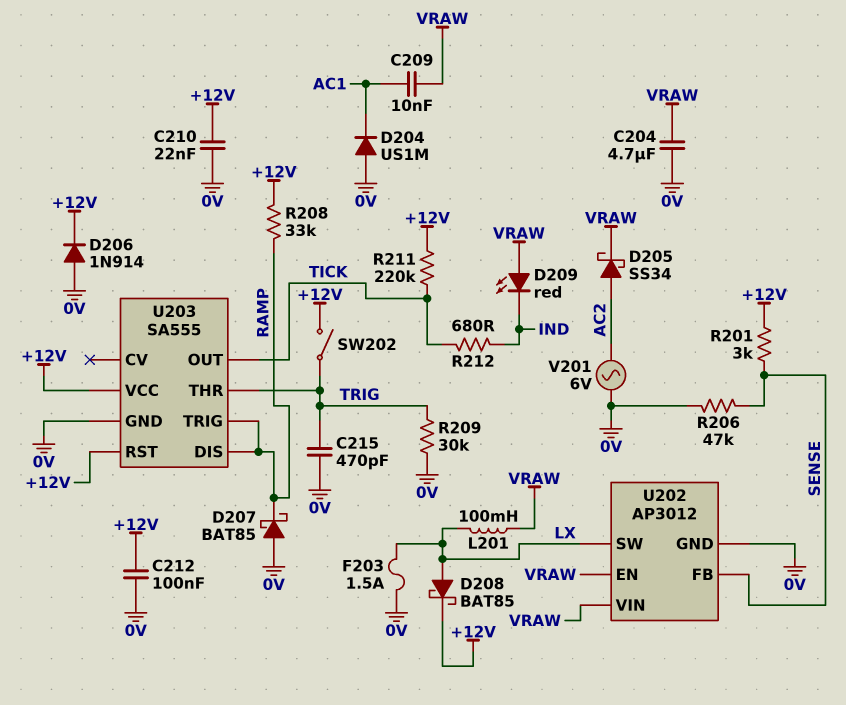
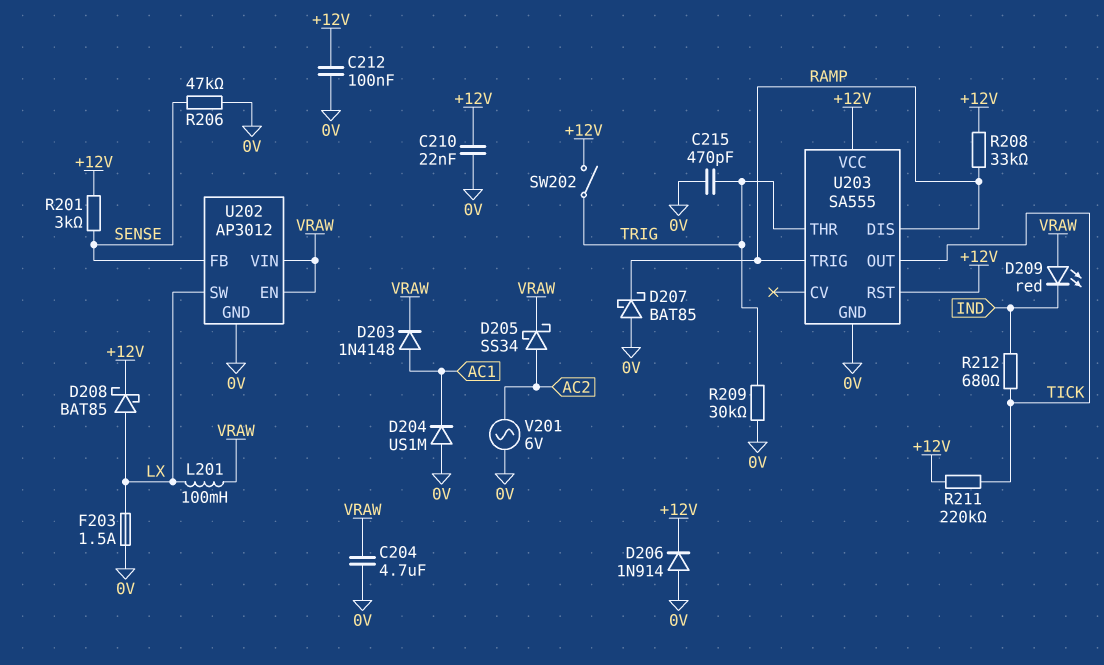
C209: 10nF (AC1, VRAW) -> none
D203: none -> diode 1N4148 (A AC1, K VRAW)

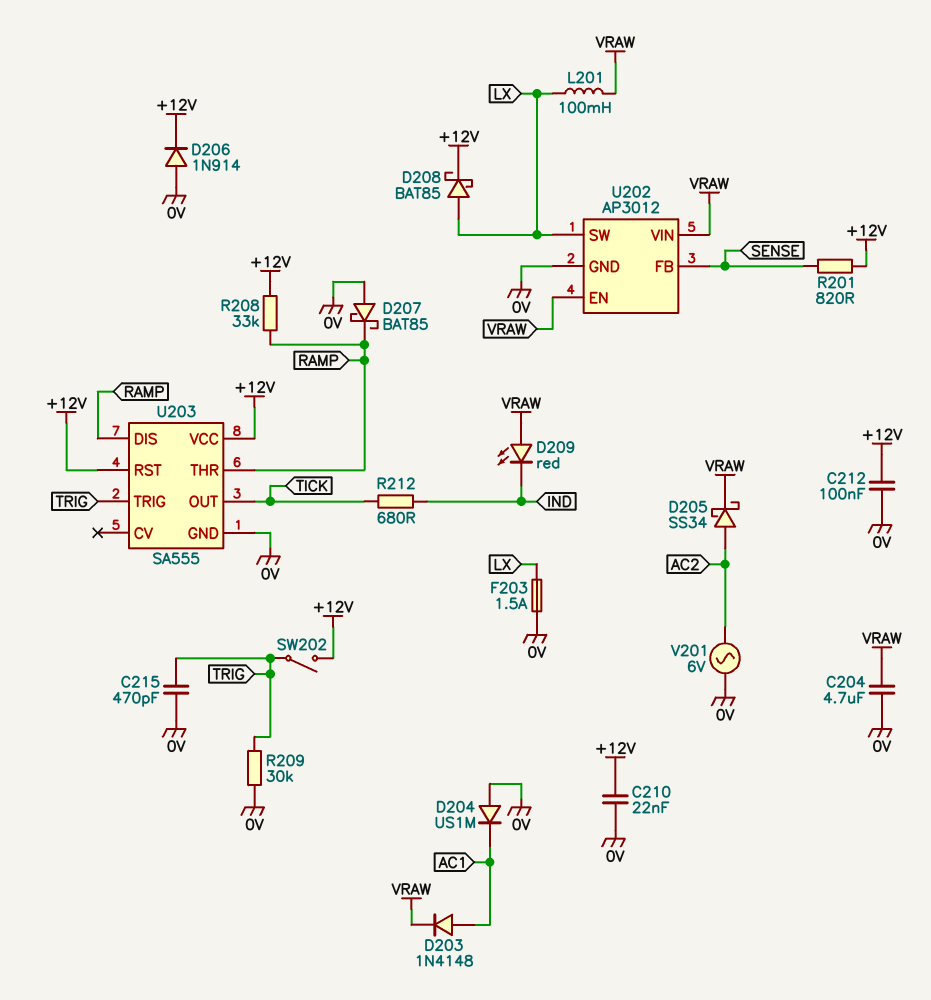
R201: 3k (+12V, SENSE) -> 820 (+12V, SENSE)
R206: 47k (0V, SENSE) -> none
R211: 220k (+12V, TICK) -> none
U203 pin THR: TRIG -> RAMP
U203 pin TRIG: RAMP -> TRIG

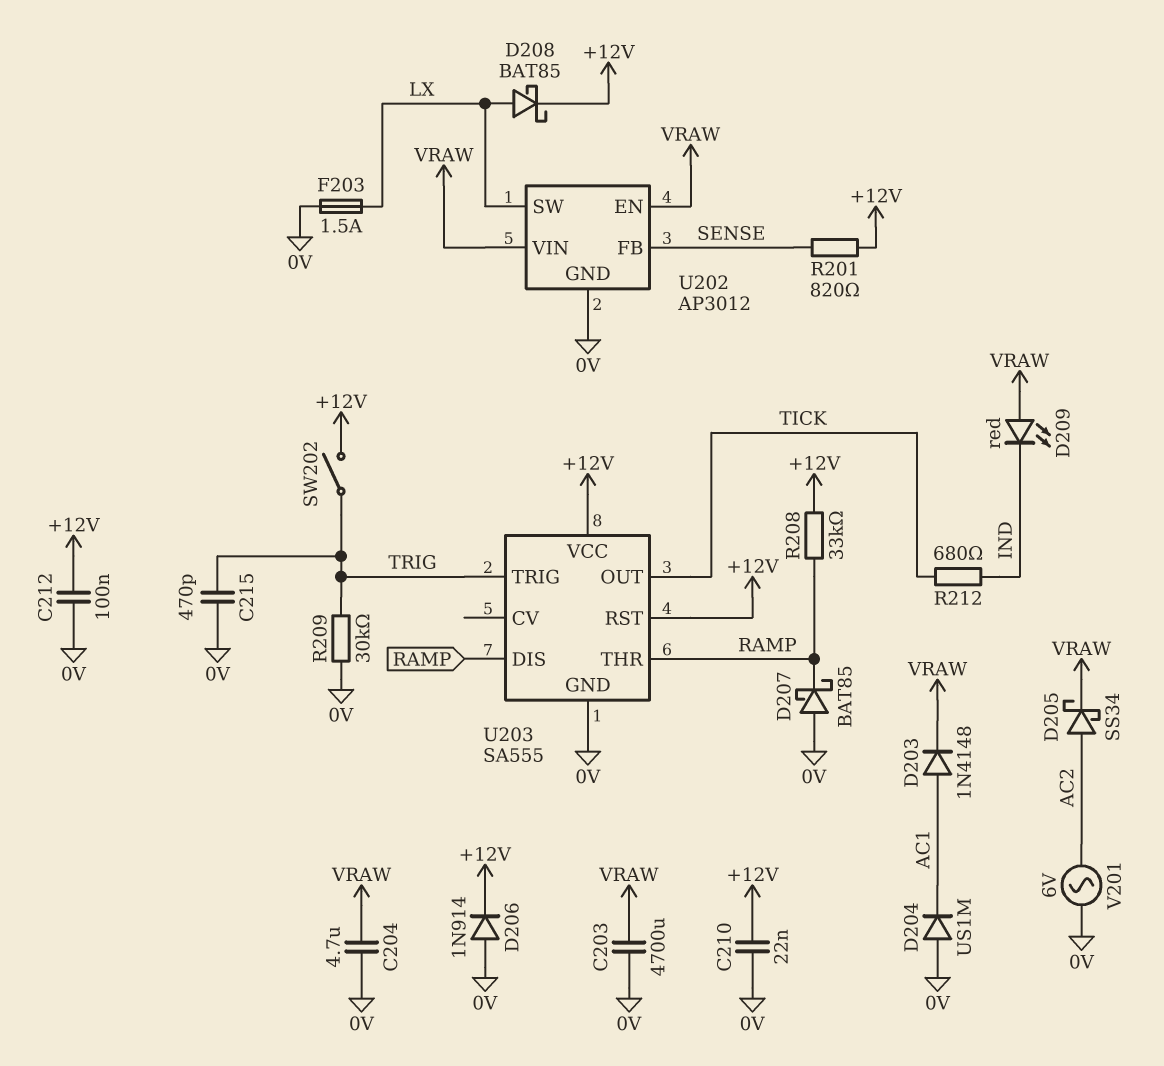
C203: none -> 4700uF (0V, VRAW)
L201: 100mH (LX, VRAW) -> none

